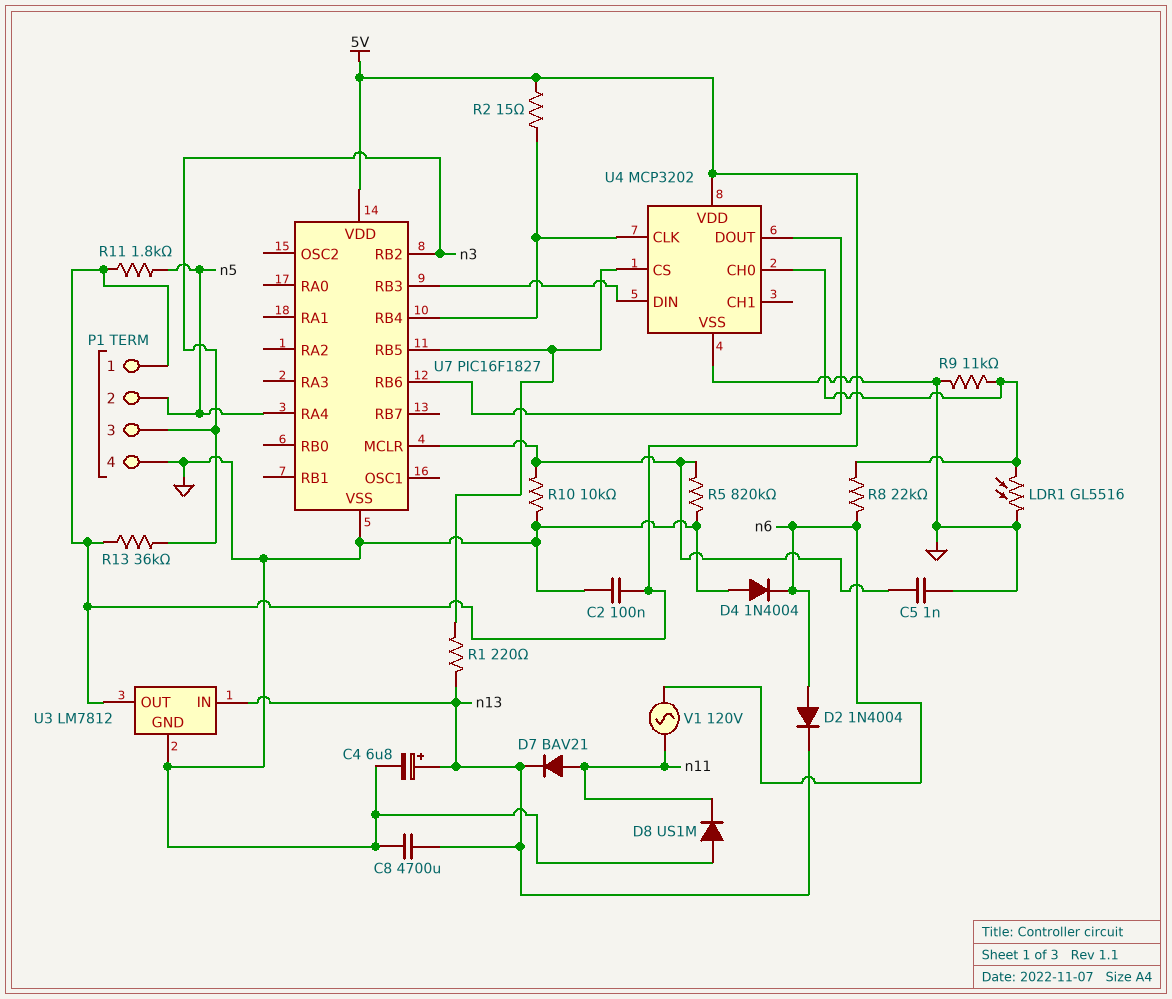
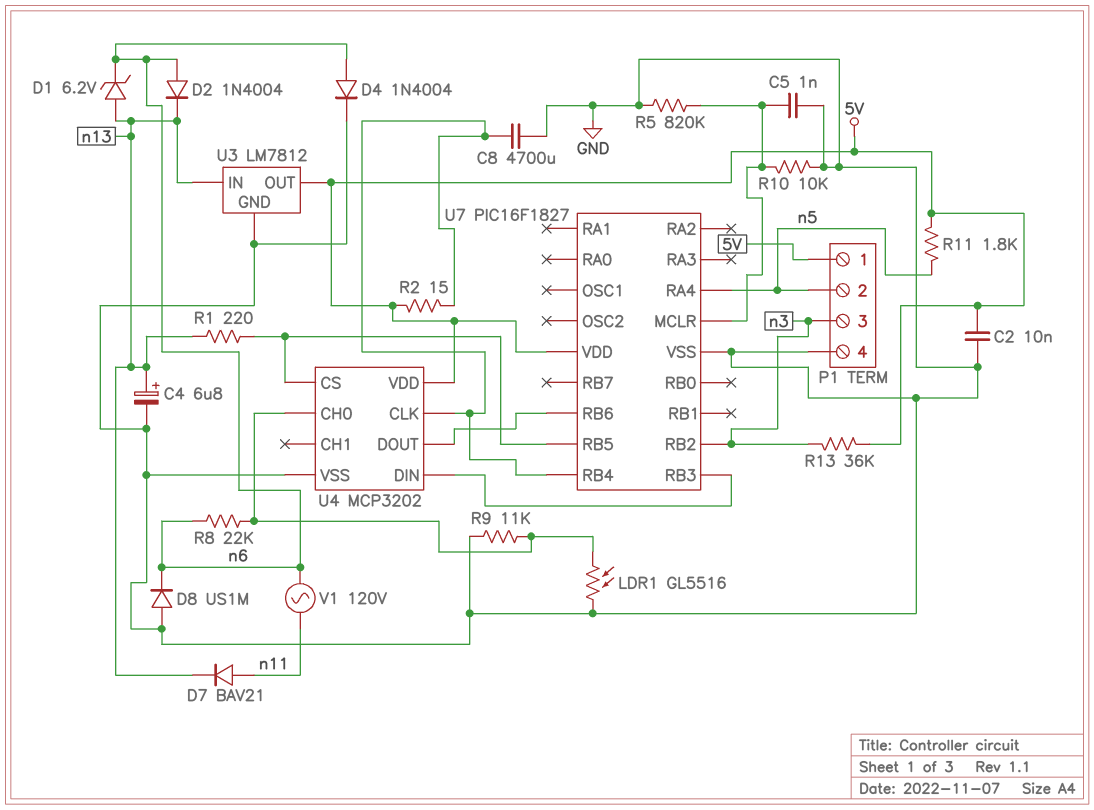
C2: 100nF (5V, GND) -> 10nF (5V, GND)
C8: 4700uF (GND, n13) -> 4700uF (GND, U4/CLK)
D1: none -> zener 6.2V (A n13, K n6)
D4: diode 1N4004 (A GND, K n6) -> diode 1N4004 (A n6, K GND)
D8: diode US1M (A GND, K n11) -> diode US1M (A GND, K n6)

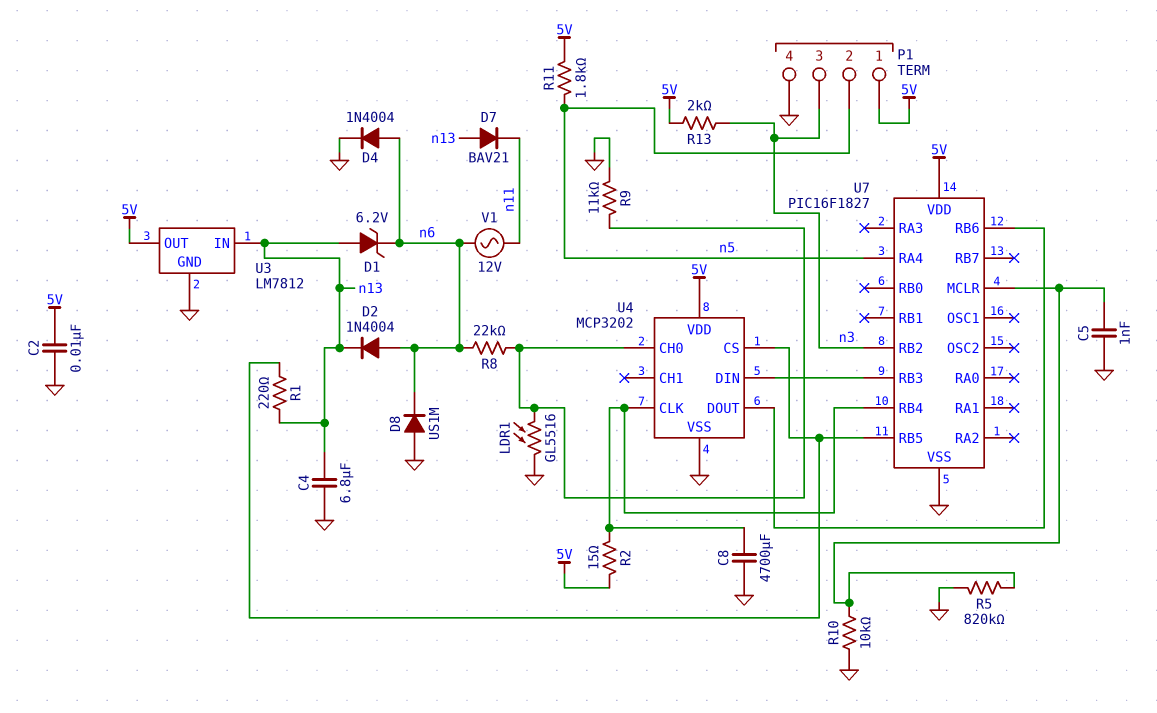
C4: 6.8uF (plus n13, minus GND) -> 6.8uF (GND, n13)
D7: diode BAV21 (A n11, K n13) -> diode BAV21 (A n13, K n11)
R13: 36k (5V, n3) -> 2k (5V, n3)
V1: AC 120V (n6, n11) -> AC 12V (n6, n11)

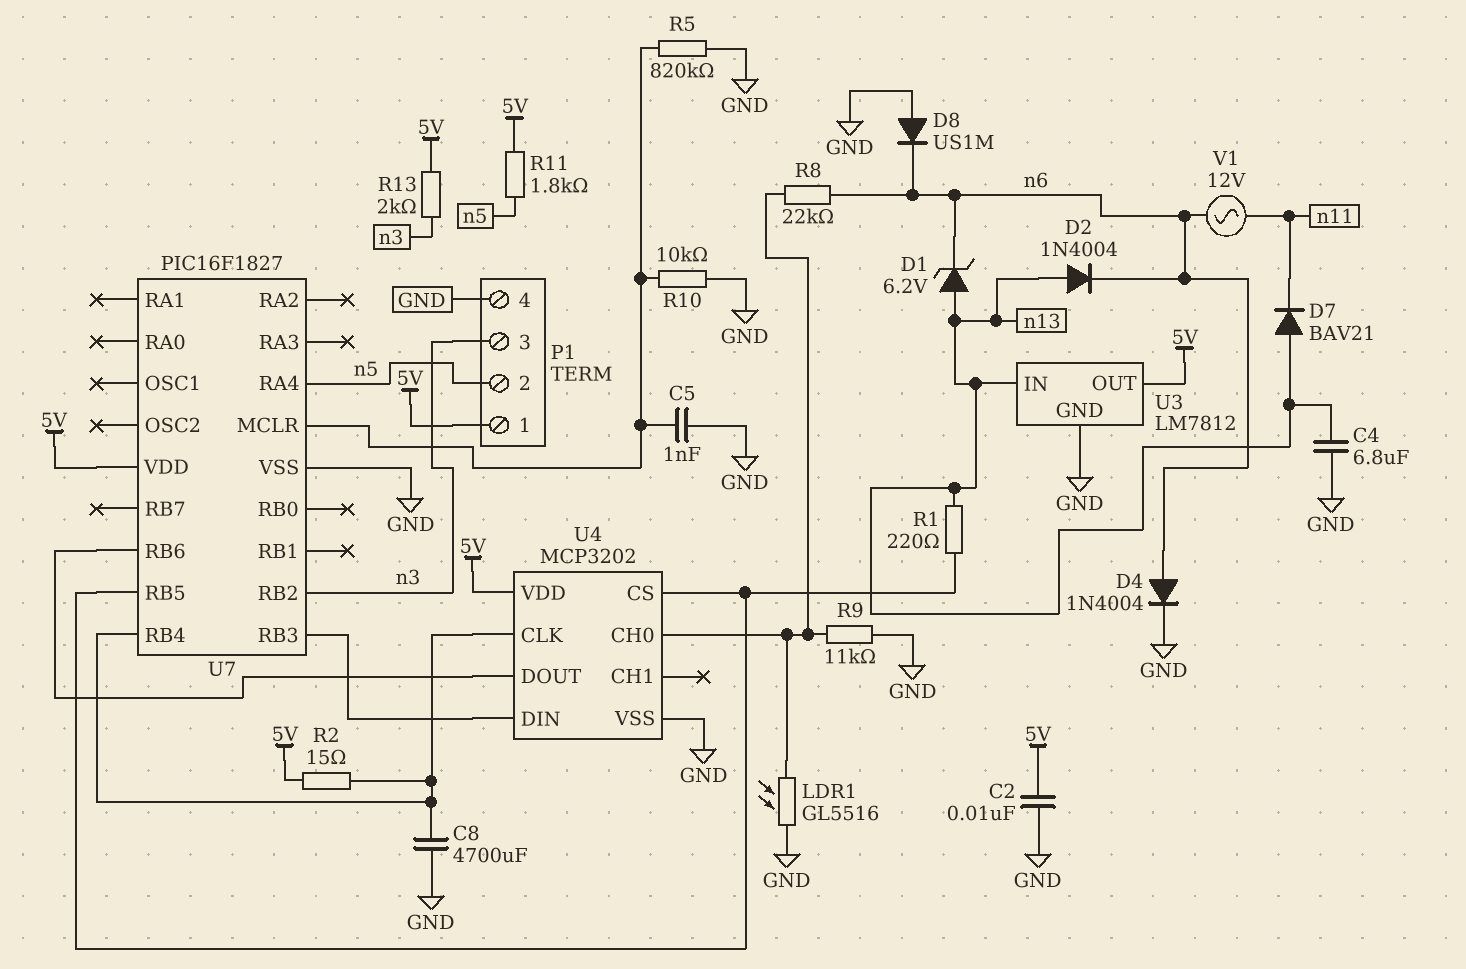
D2: diode 1N4004 (A n6, K n13) -> diode 1N4004 (A n13, K n6)

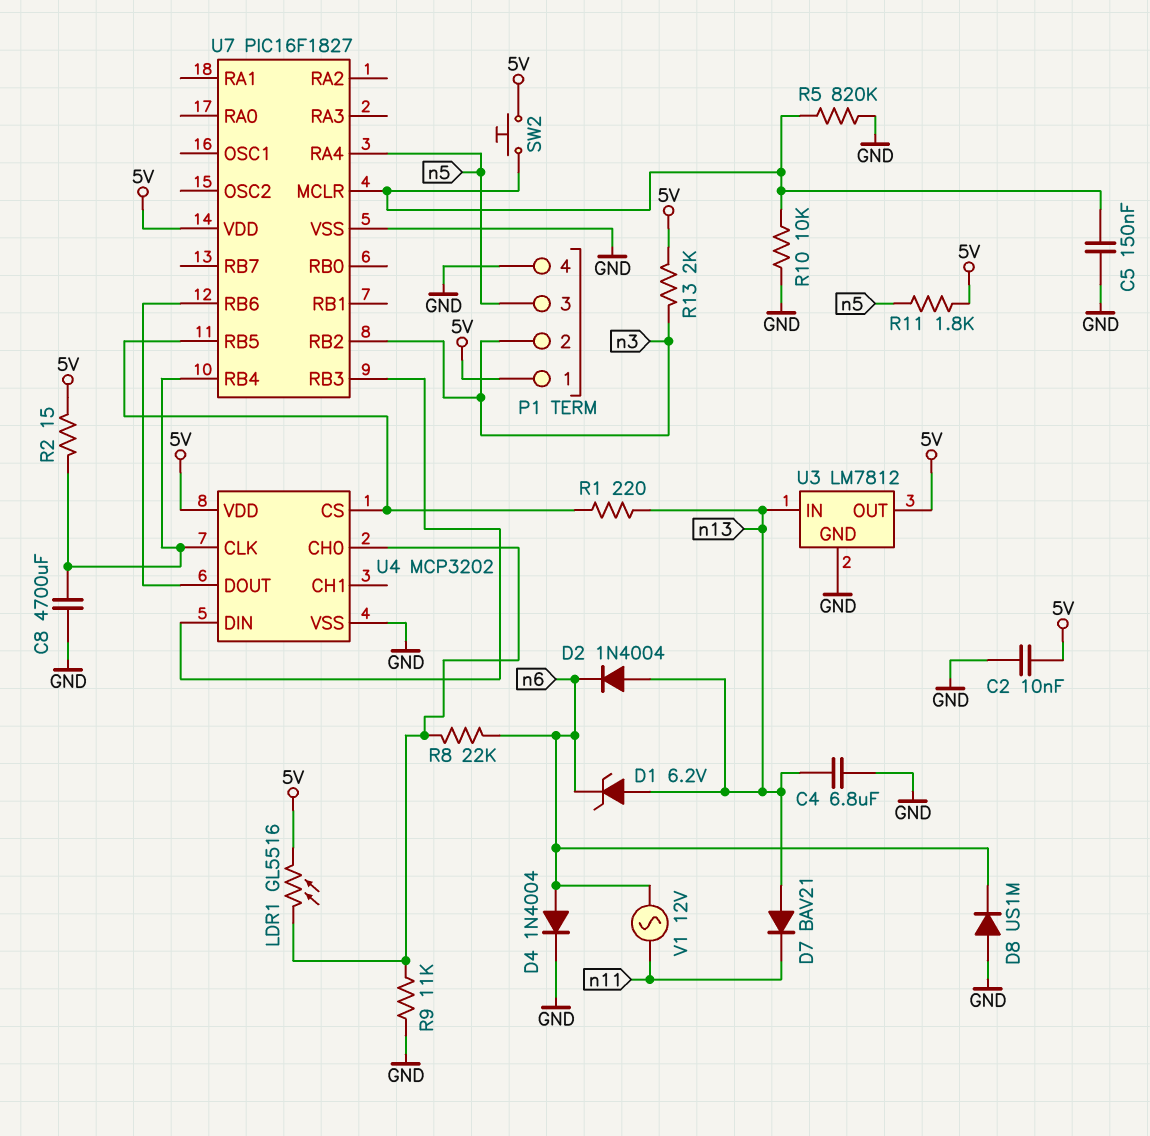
C5: 1nF (GND, U7/MCLR) -> 150nF (GND, U7/MCLR)
LDR1: GL5516 (GND, U4/CH0) -> GL5516 (5V, U4/CH0)
P1 pin 2: n5 -> n3
P1 pin 3: n3 -> n5
SW2: none -> button (5V, U7/MCLR)

